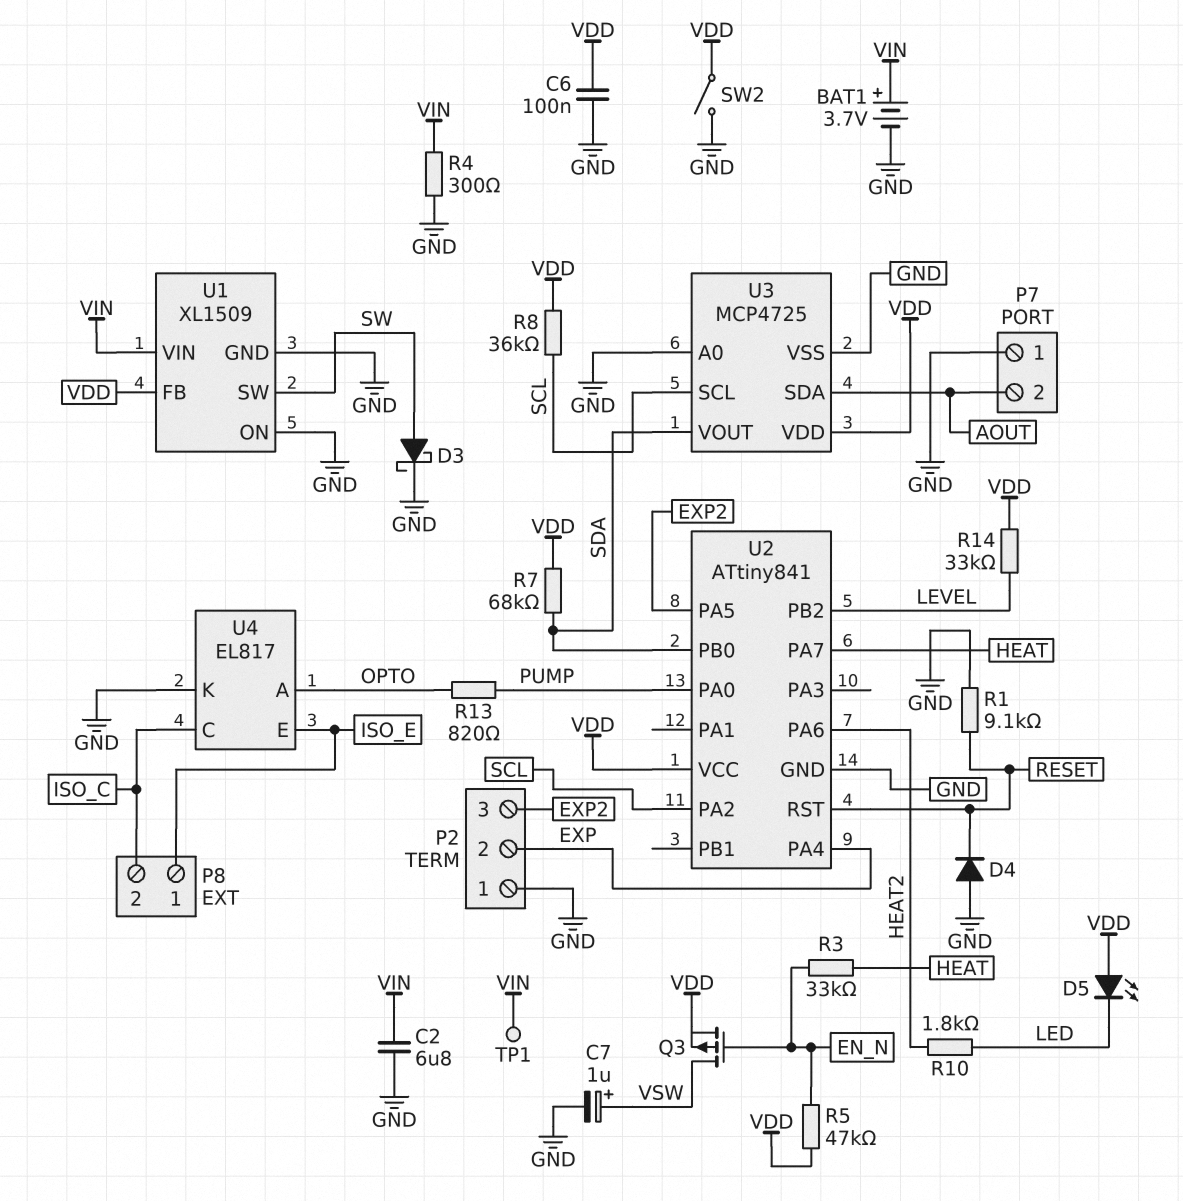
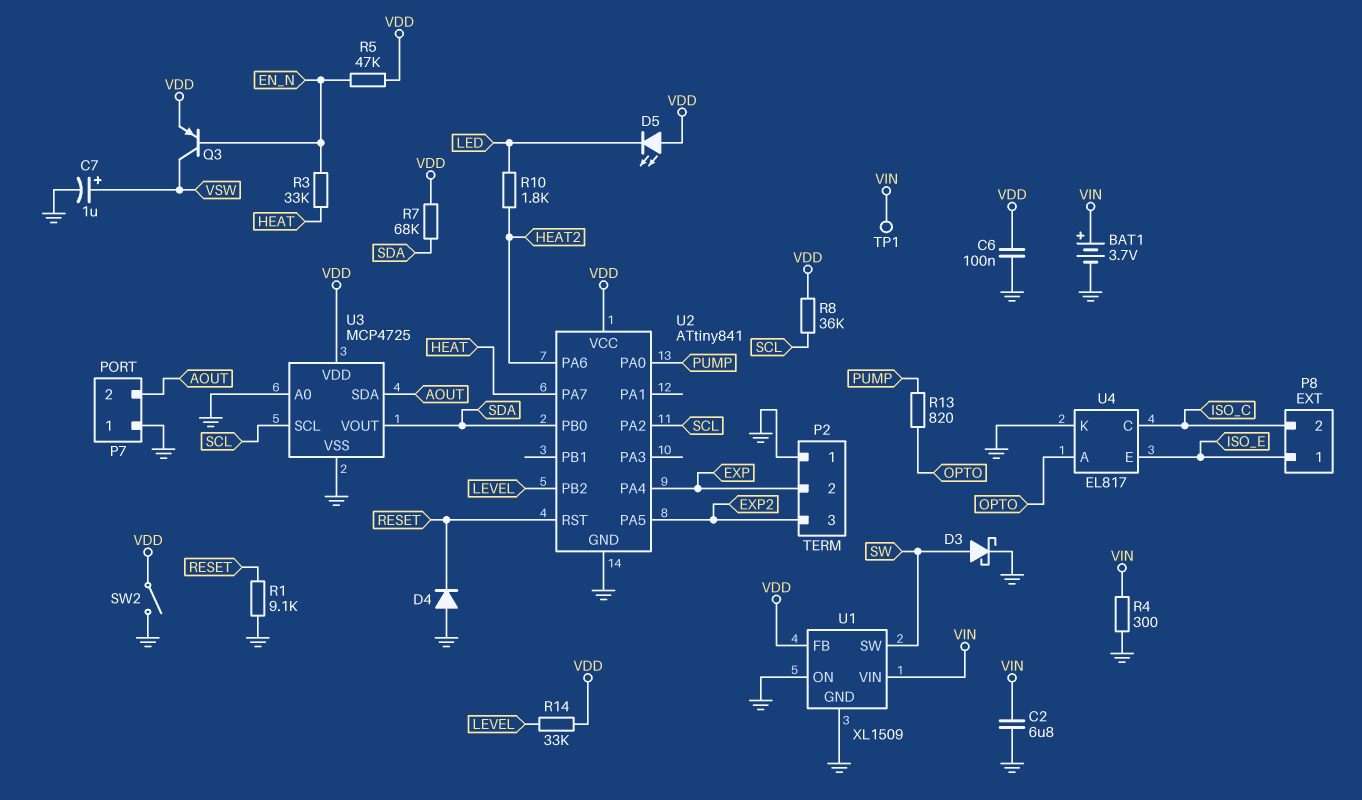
Q3: PMOS (G EN_N, D VSW, S VDD) -> PNP (B EN_N, C VSW, E VDD)

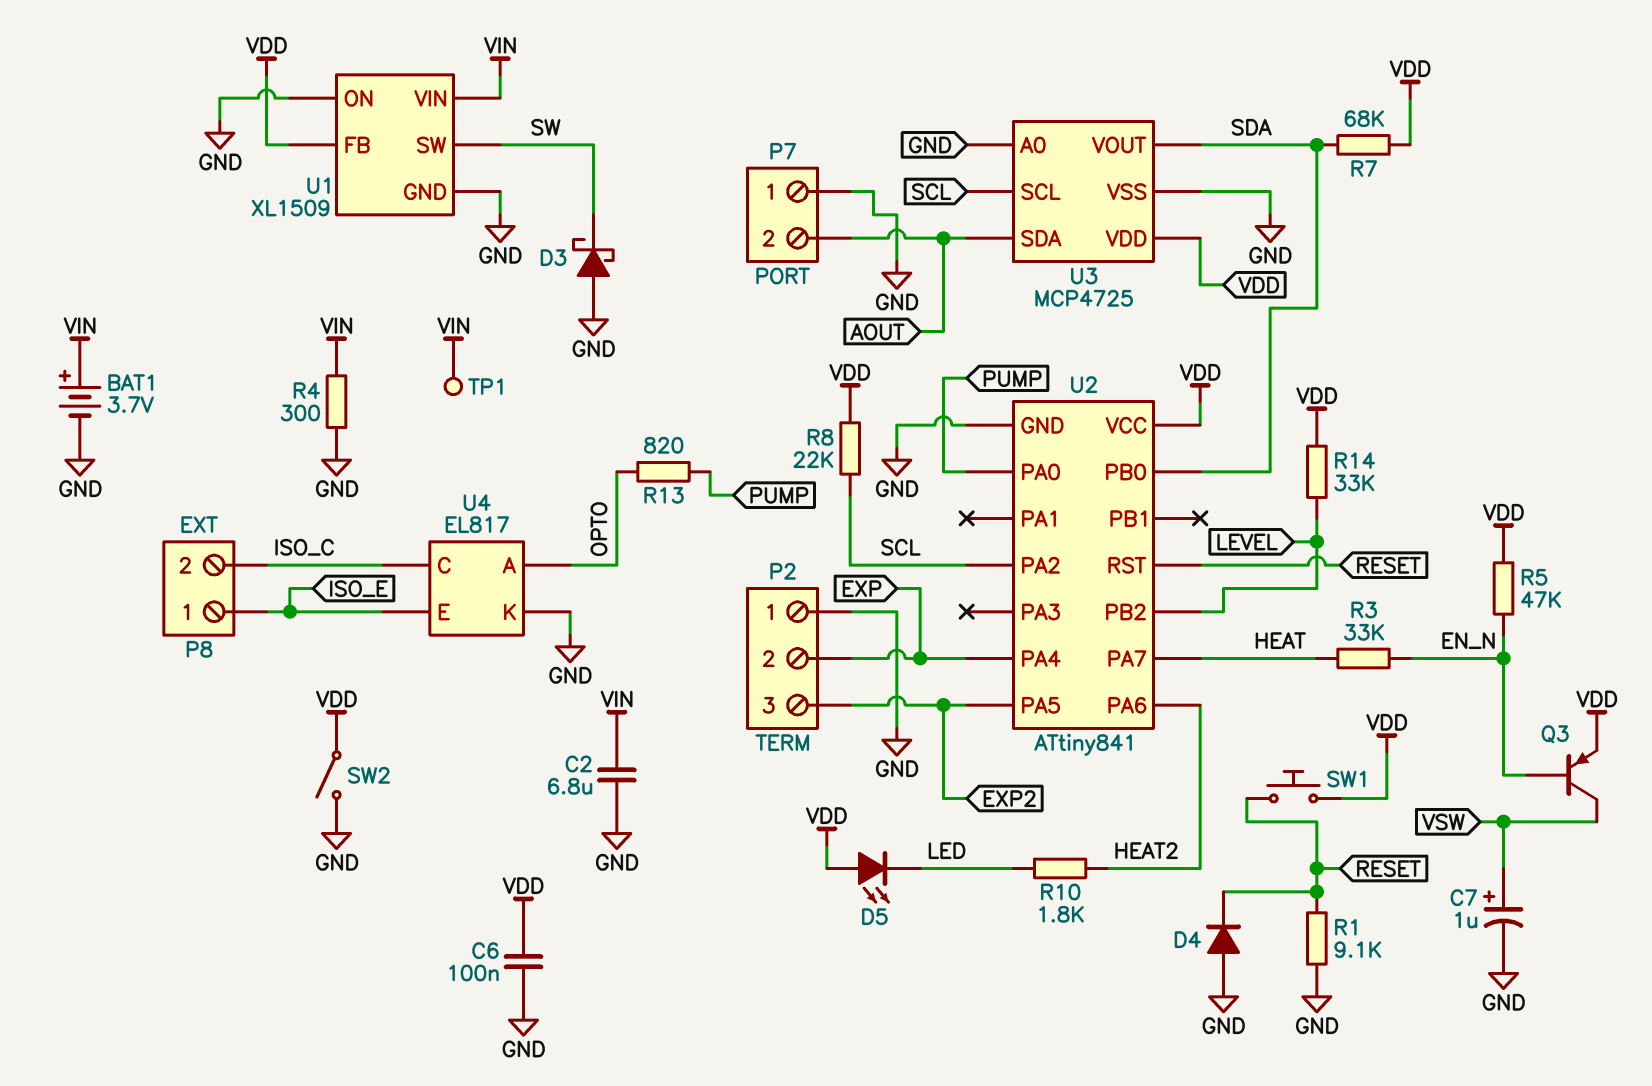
D3: schottky (A SW, K GND) -> schottky (A GND, K SW)
R8: 36k (SCL, VDD) -> 22k (SCL, VDD)
SW1: none -> button (RESET, VDD)

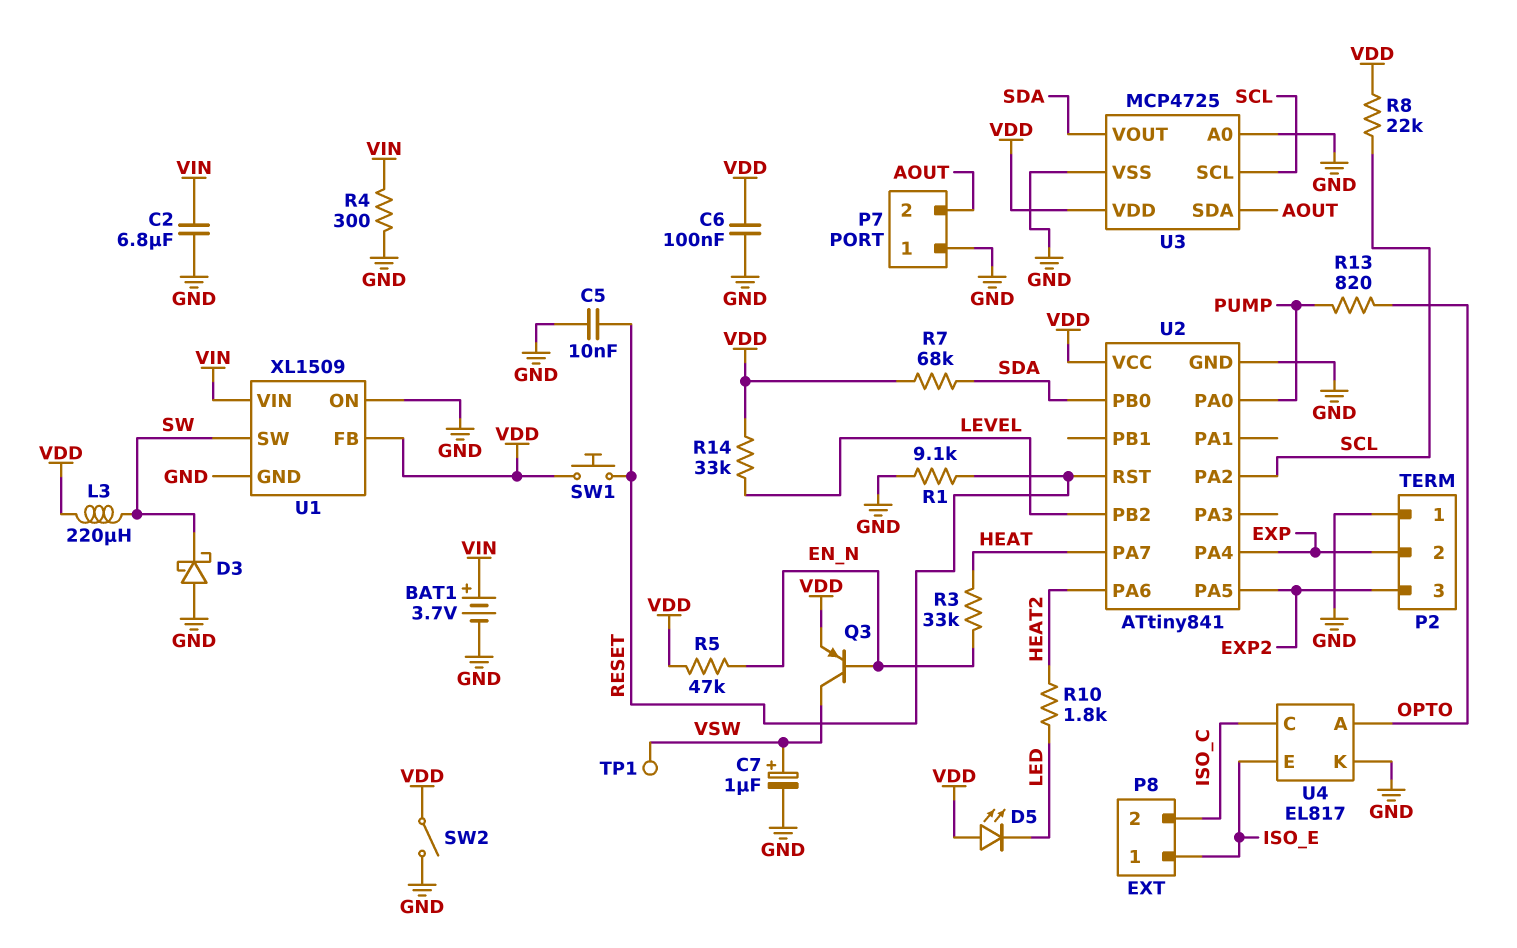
C5: none -> 10nF (GND, RESET)
D4: diode (A GND, K RESET) -> none
L3: none -> 220uH (SW, VDD)
TP1: test point (VIN) -> test point (VSW)

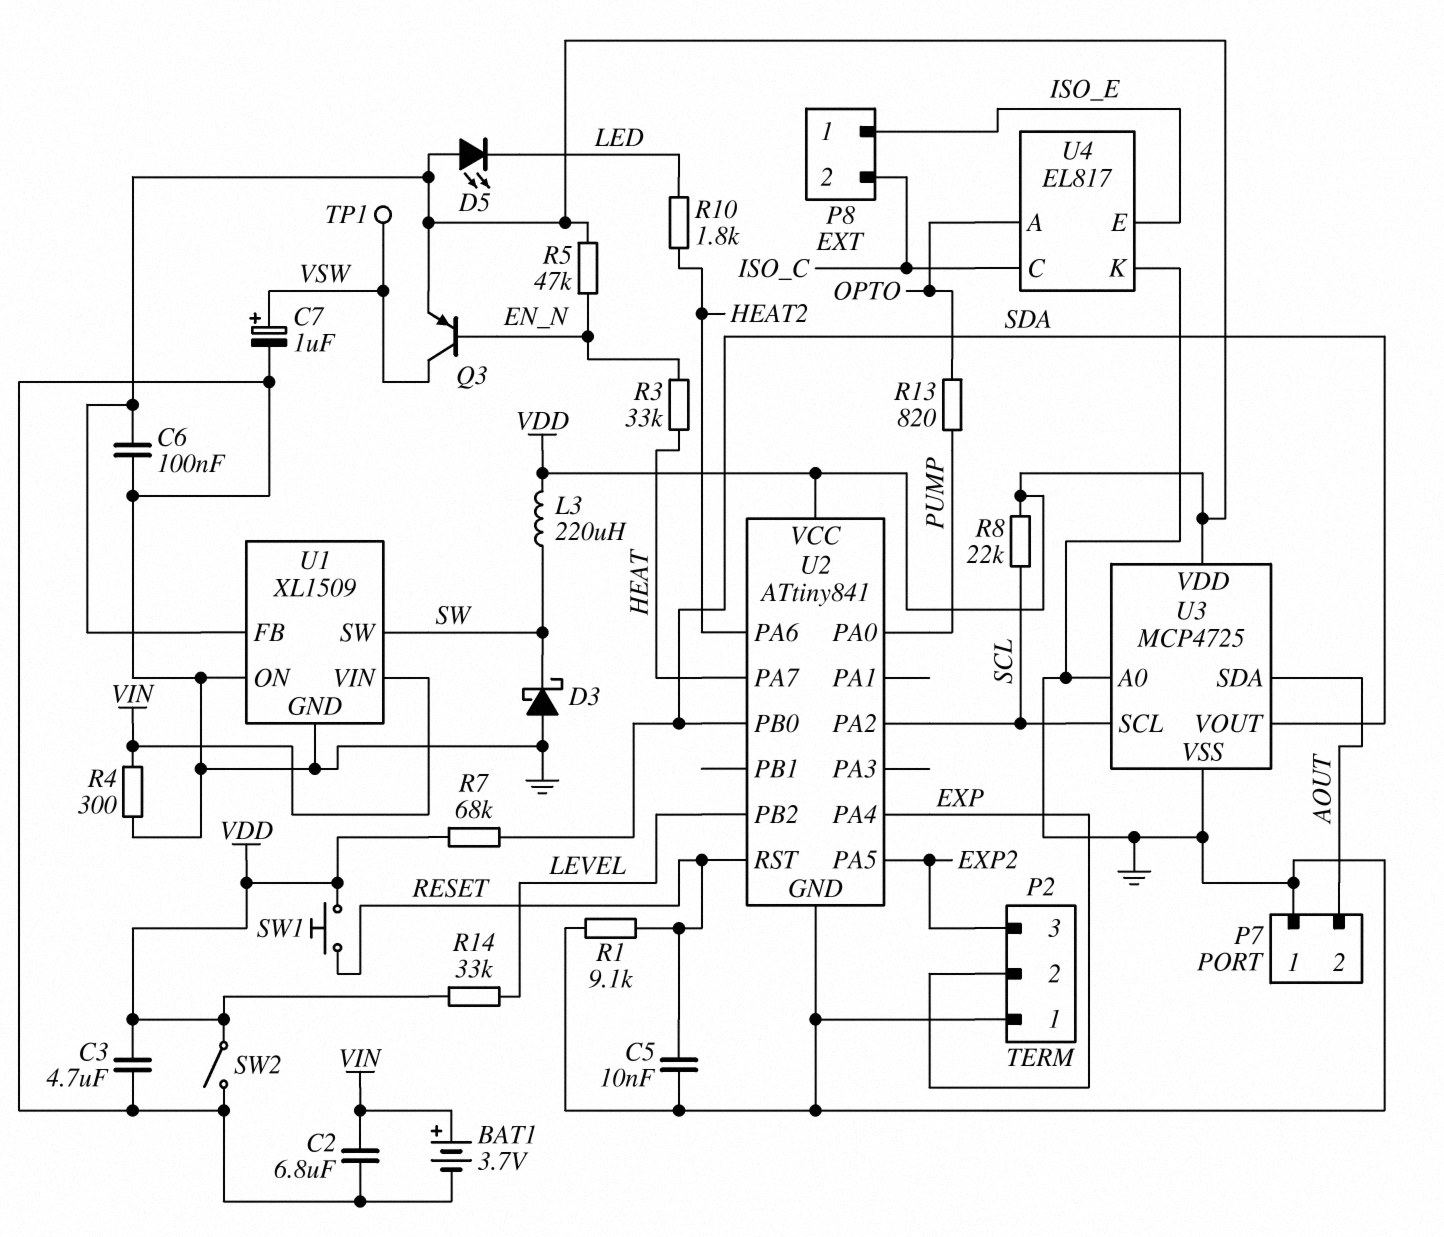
C3: none -> 4.7uF (GND, VDD)

